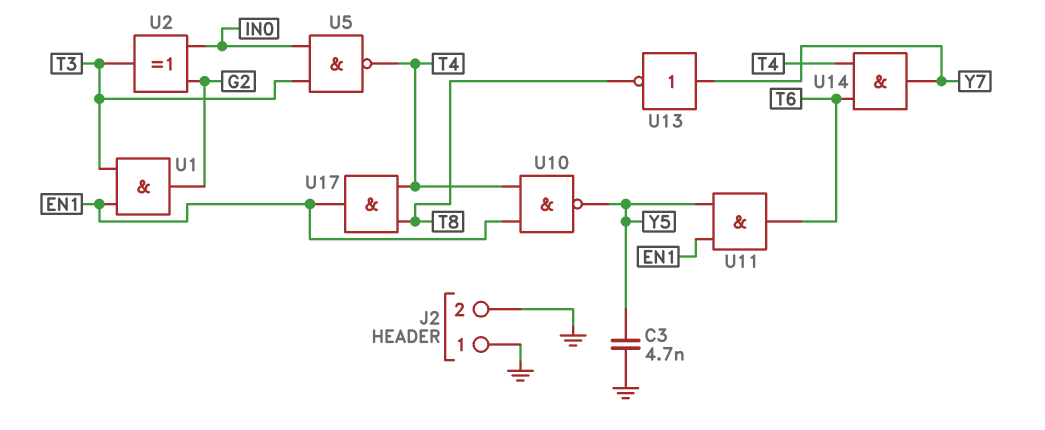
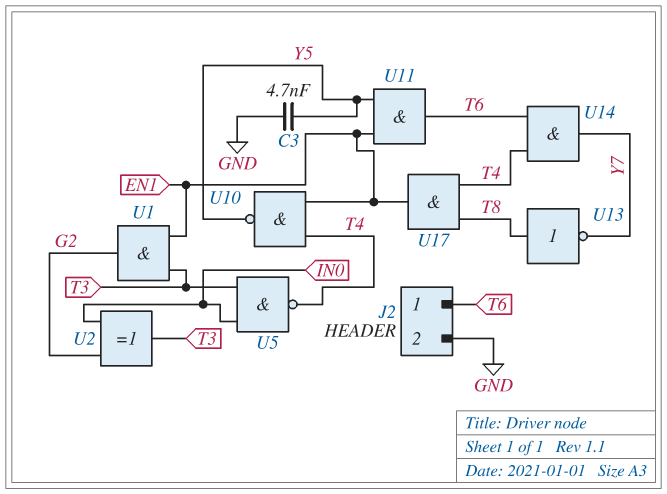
J2 pin 1: GND -> T6
U13: NOT (in Y7, out T8) -> NOT (in T8, out Y7)

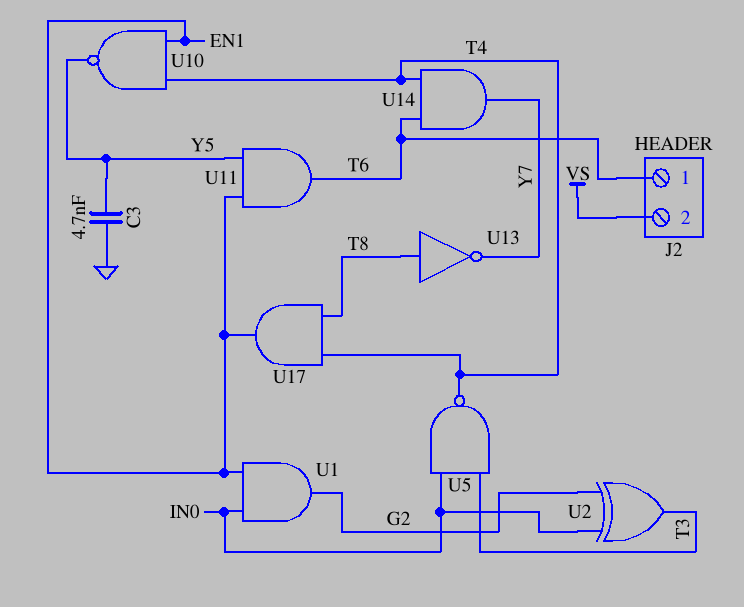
J2 pin 2: GND -> VS
U1: AND (in EN1, in T3, out G2) -> AND (in EN1, in IN0, out G2)

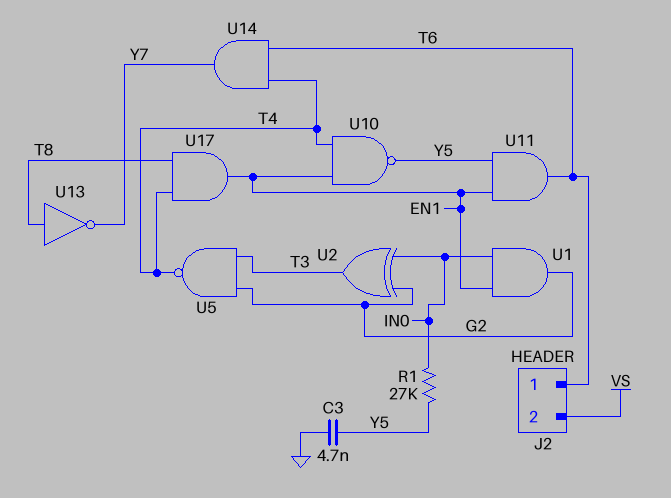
R1: none -> 27k (IN0, Y5)
U5: NAND (in IN0, in T3, out T4) -> NAND (in G2, in T3, out T4)

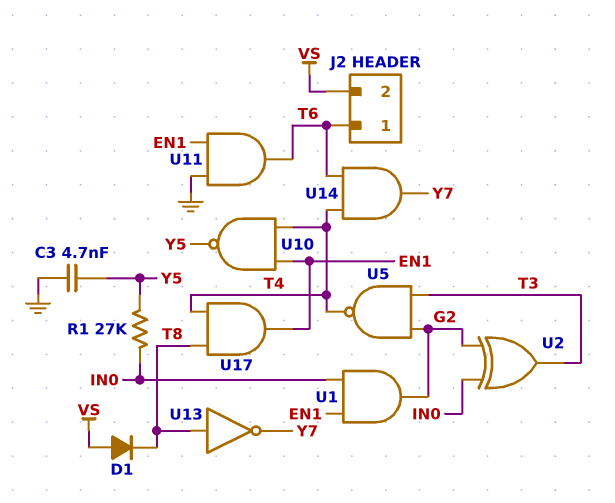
D1: none -> diode (A VS, K T8)
U11: AND (in EN1, in Y5, out T6) -> AND (in EN1, in GND, out T6)

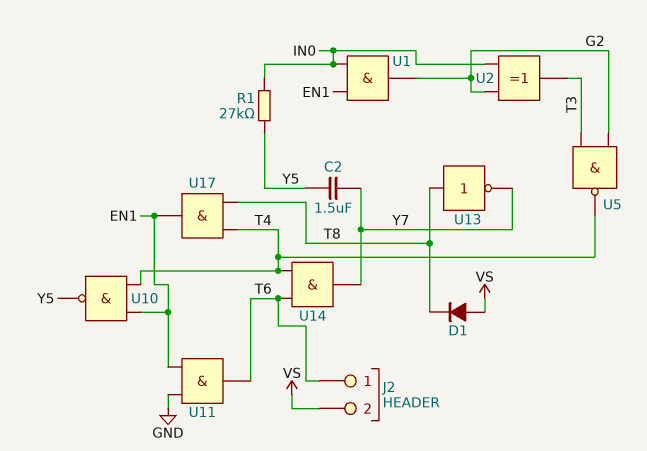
C2: none -> 1.5uF (Y5, Y7)
C3: 4.7nF (GND, Y5) -> none

